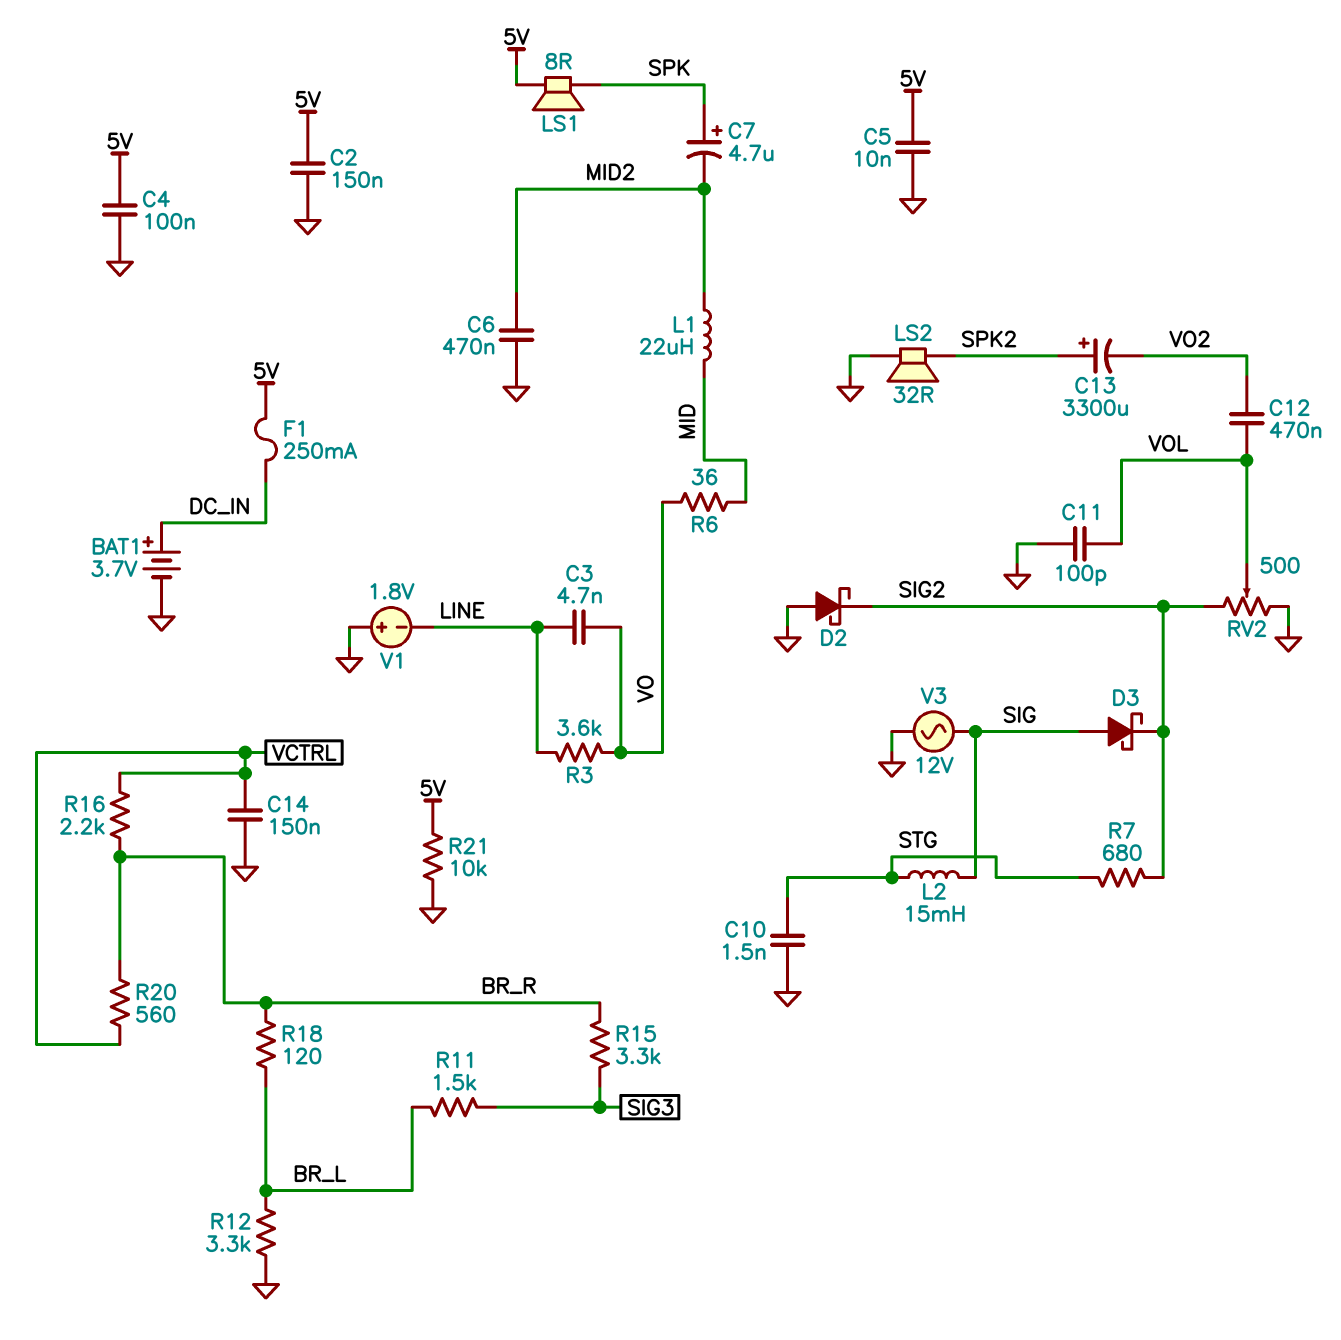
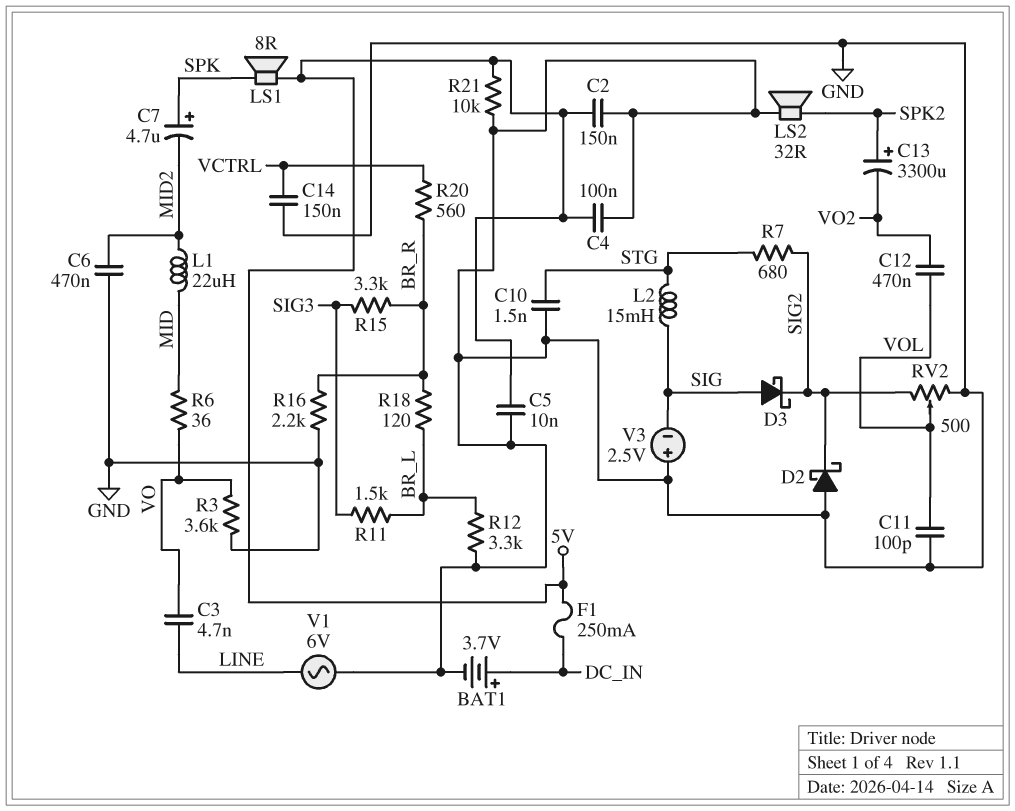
R3: 3.6k (LINE, VO) -> 3.6k (GND, VO)
R16: 2.2k (BR_R, VCTRL) -> 2.2k (BR_R, GND)
V1: 1.8V (plus GND, minus LINE) -> AC 6V (GND, LINE)
V3: AC 12V (GND, SIG) -> 2.5V (plus GND, minus SIG)

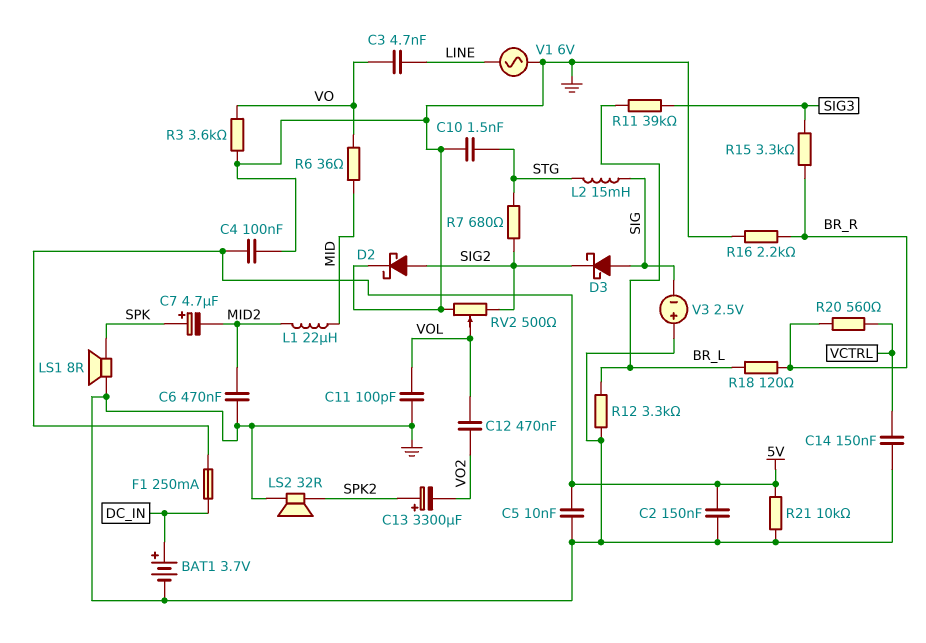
D2: schottky (A GND, K SIG2) -> schottky (A SIG2, K GND)
LS1: speaker 8R (5V, SPK) -> speaker 8R (GND, SPK)
R11: 1.5k (BR_L, SIG3) -> 39k (BR_L, SIG3)

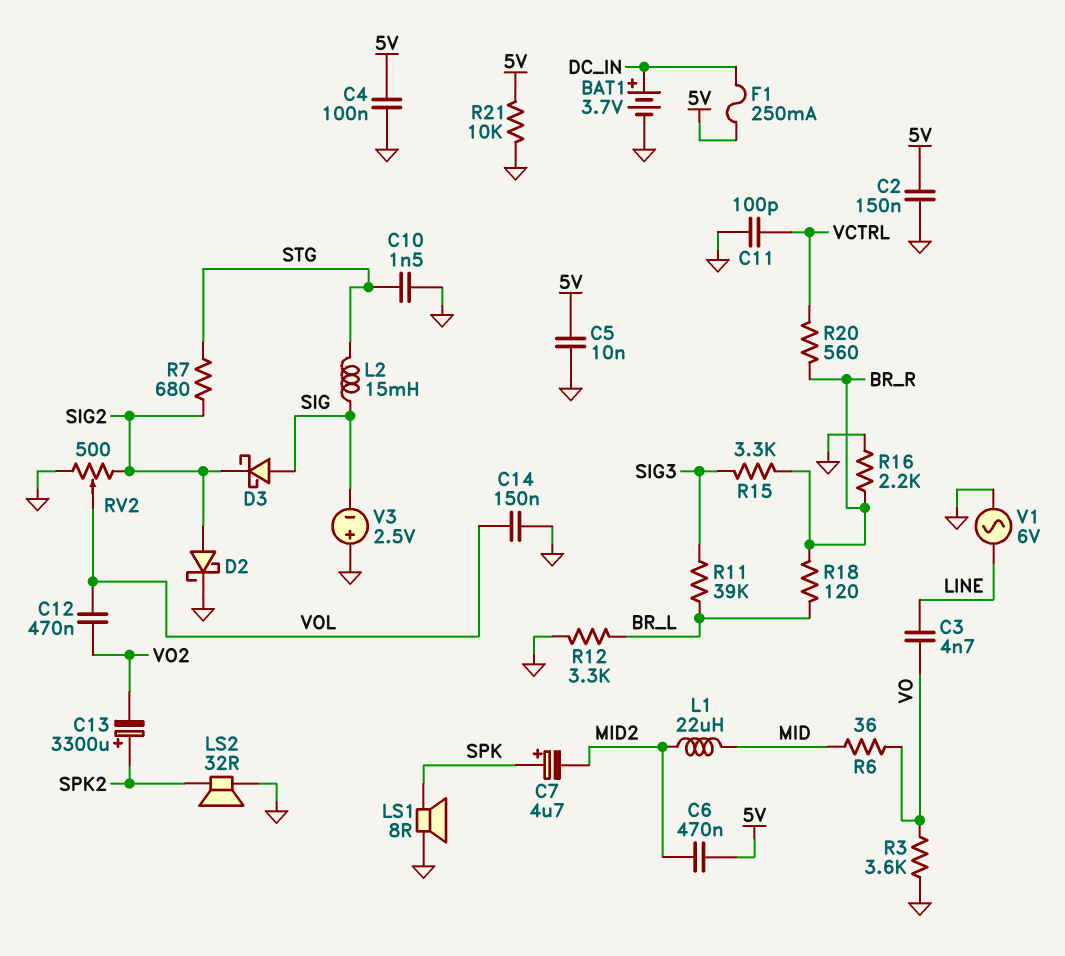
C6: 470nF (GND, MID2) -> 470nF (5V, MID2)
C11: 100pF (GND, VOL) -> 100pF (GND, VCTRL)
C14: 150nF (GND, VCTRL) -> 150nF (GND, VOL)

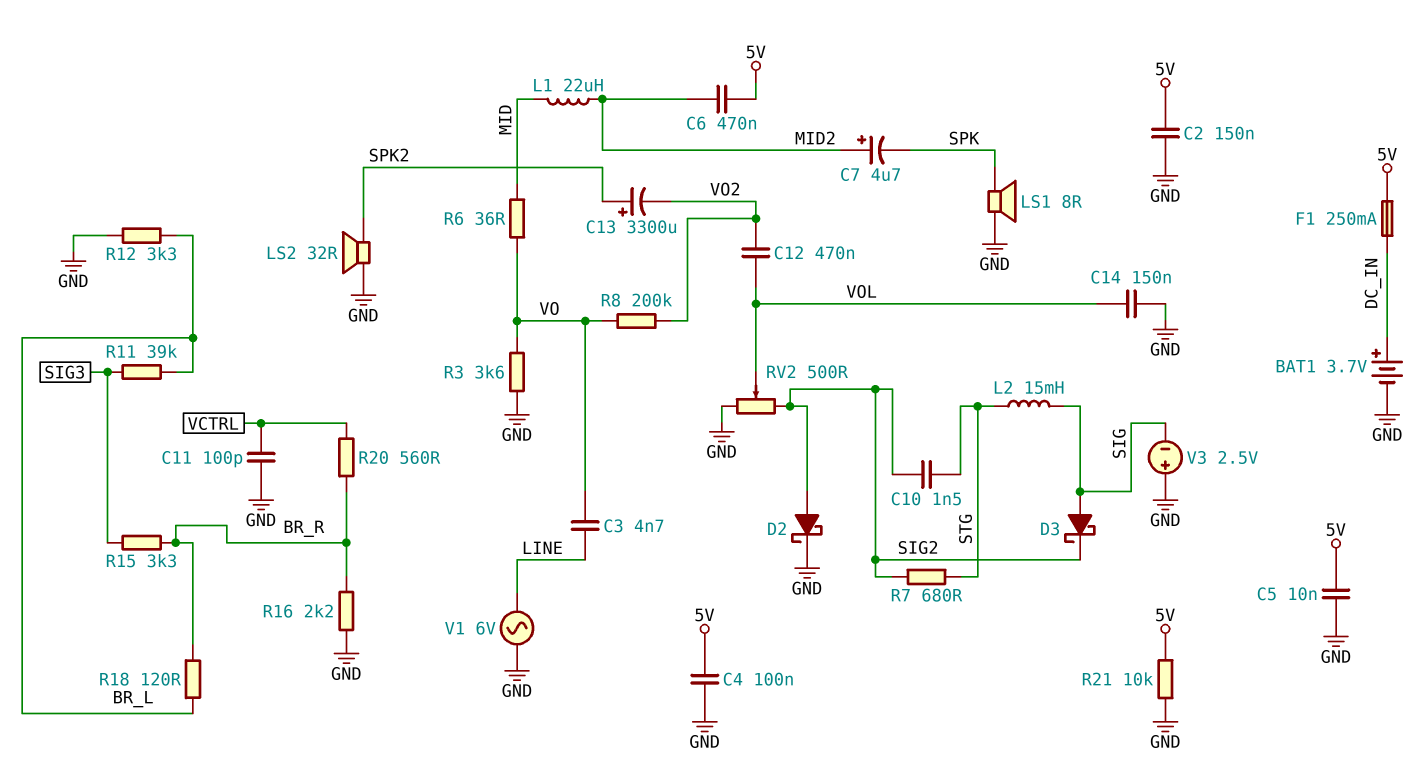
C7: 4.7uF (plus SPK, minus MID2) -> 4.7uF (plus MID2, minus SPK)
C10: 1.5nF (GND, STG) -> 1.5nF (SIG2, STG)
R8: none -> 200k (VO, VO2)

